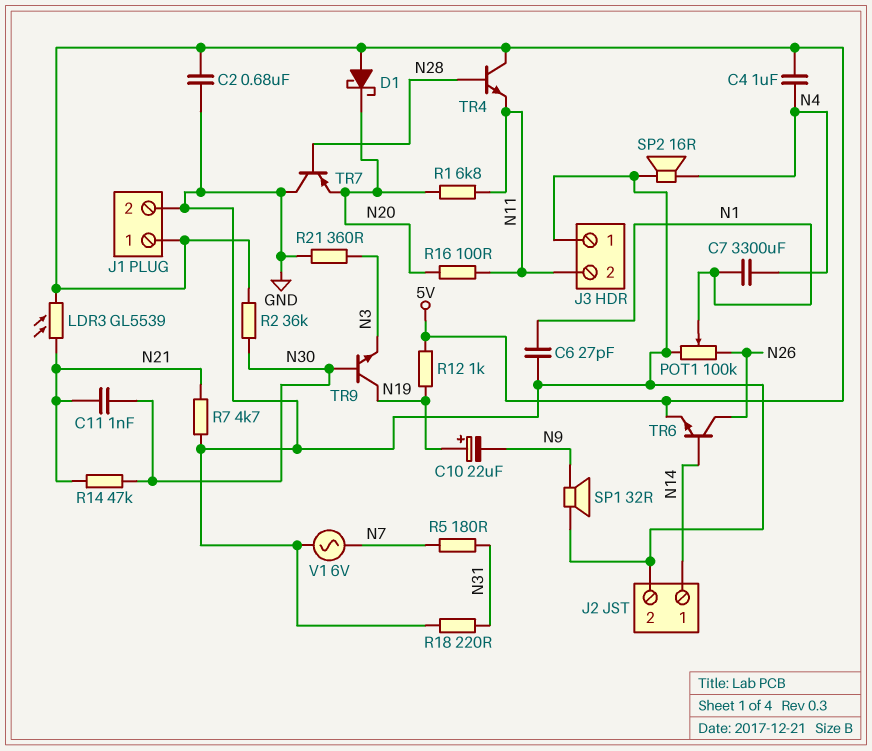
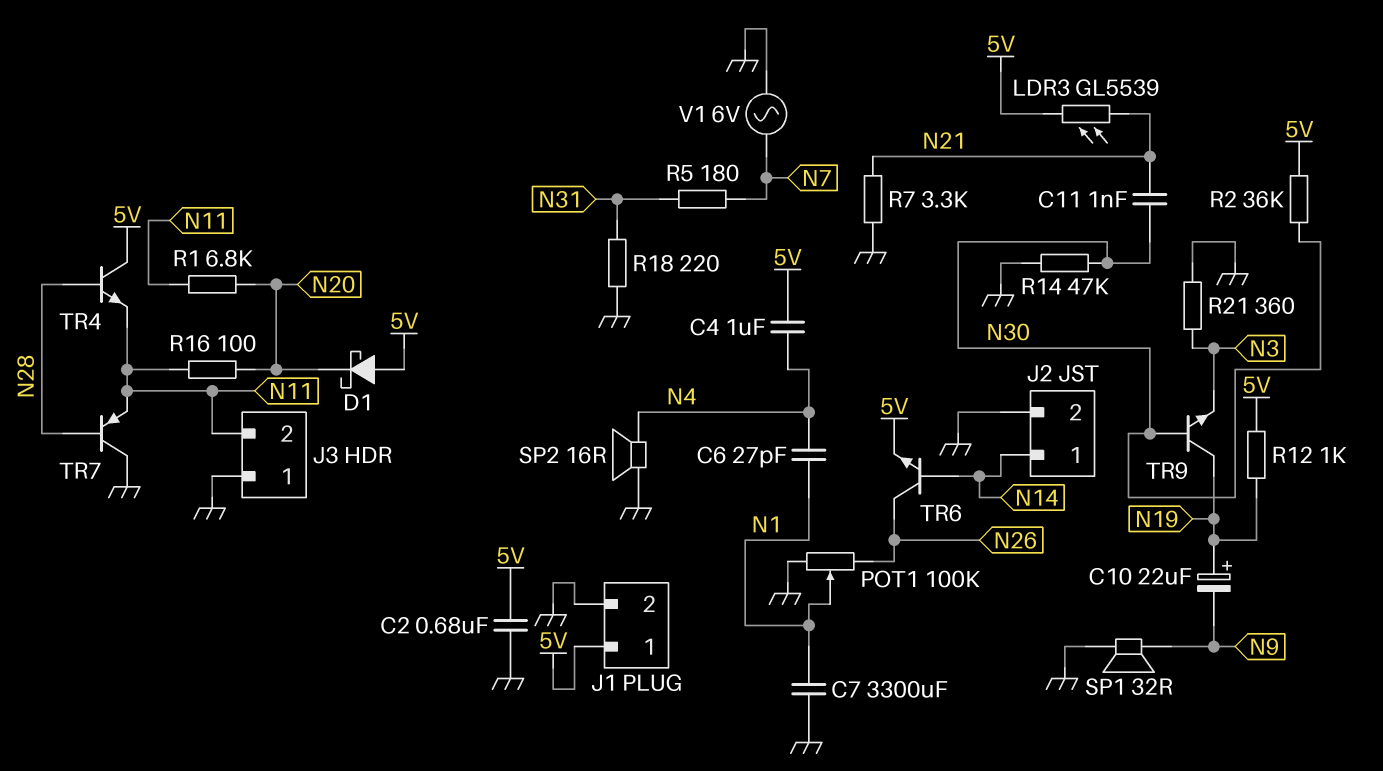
C6: 27pF (GND, N1) -> 27pF (N1, N4)
C7: 3300uF (N1, N4) -> 3300uF (GND, N1)
R7: 4.7k (GND, N21) -> 3.3k (GND, N21)
R14: 47k (N21, N30) -> 47k (GND, N30)
TR7: PNP (B N28, C GND, E N20) -> PNP (B N28, C GND, E N11)

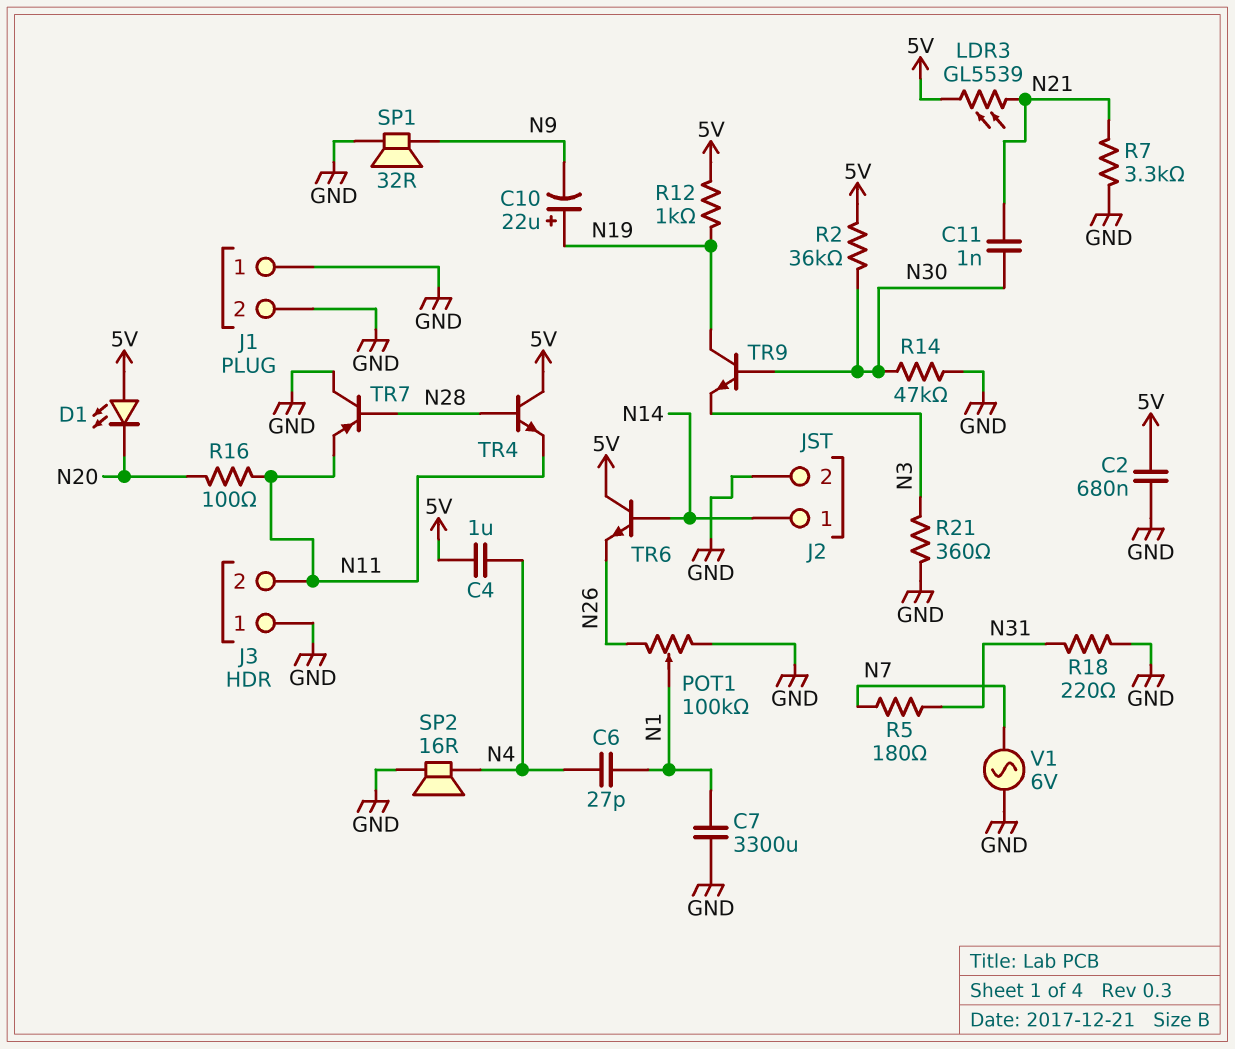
D1: schottky (A 5V, K N20) -> LED (A 5V, K N20)
J1 pin 1: 5V -> GND
R1: 6.8k (N11, N20) -> none
TR6: NPN (B N14, C N26, E 5V) -> NPN (B N14, C 5V, E N26)

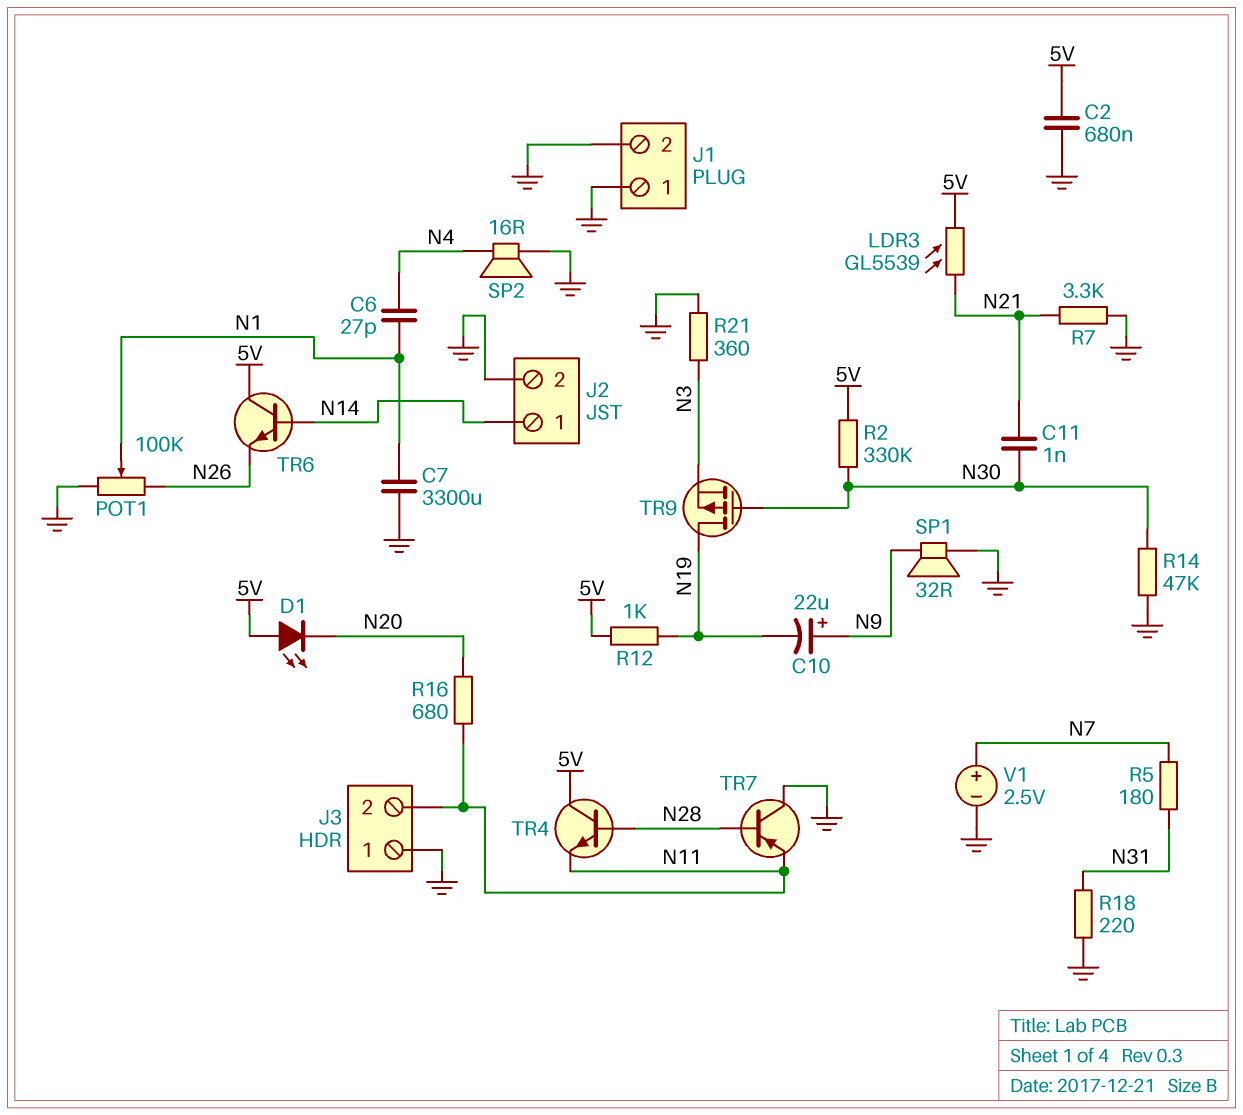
C4: 1uF (5V, N4) -> none
C10: 22uF (plus N19, minus N9) -> 22uF (plus N9, minus N19)
R2: 36k (5V, N30) -> 330k (5V, N30)
R16: 100 (N11, N20) -> 680 (N11, N20)
TR9: NPN (B N30, C N19, E N3) -> PMOS (G N30, D N19, S N3)
V1: AC 6V (GND, N7) -> 2.5V (plus N7, minus GND)

